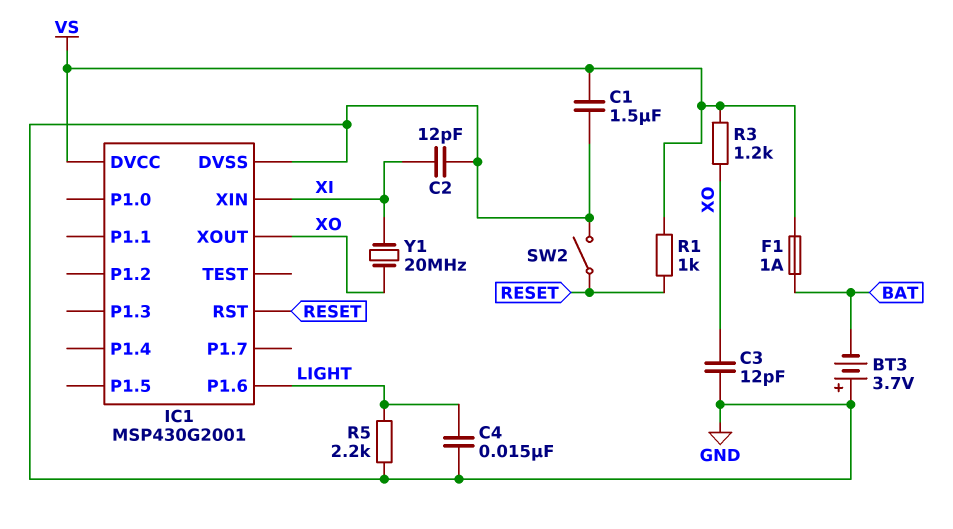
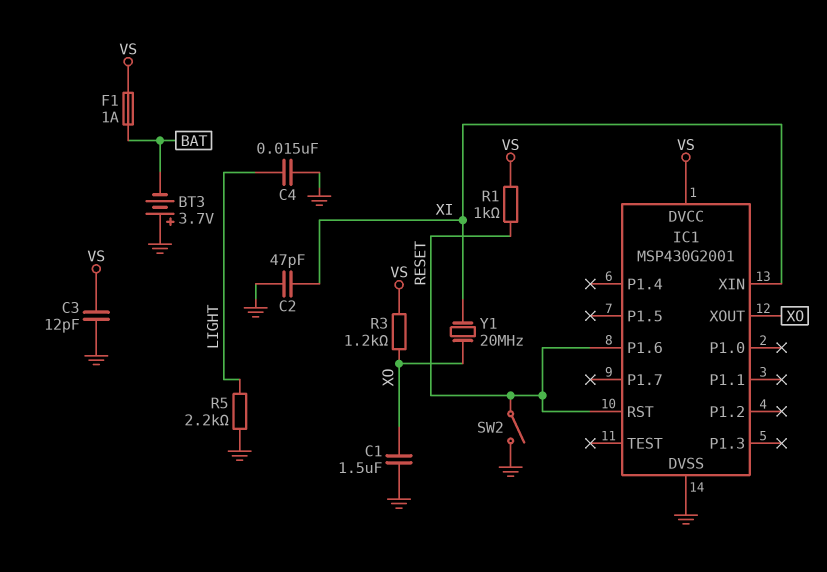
C1: 1.5uF (GND, VS) -> 1.5uF (GND, XO)
C2: 12pF (GND, XI) -> 47pF (GND, XI)
C3: 12pF (GND, XO) -> 12pF (GND, VS)
IC1 pin P1.6: LIGHT -> RESET

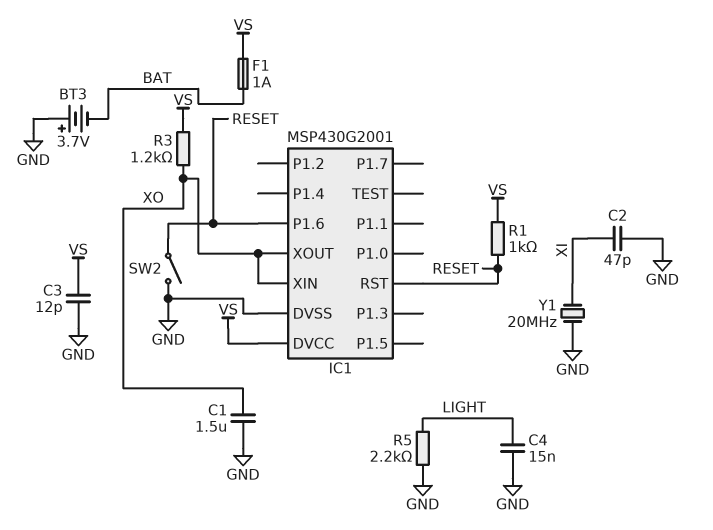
IC1 pin XIN: XI -> XO
Y1: 20MHz (XI, XO) -> 20MHz (GND, XI)

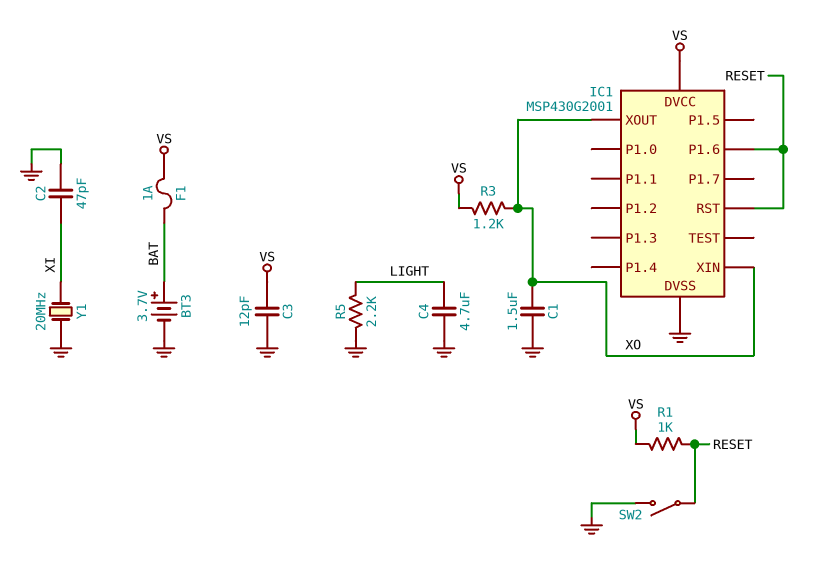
BT3: 3.7V (plus GND, minus BAT) -> 3.7V (plus BAT, minus GND)
C4: 15nF (GND, LIGHT) -> 4.7uF (GND, LIGHT)

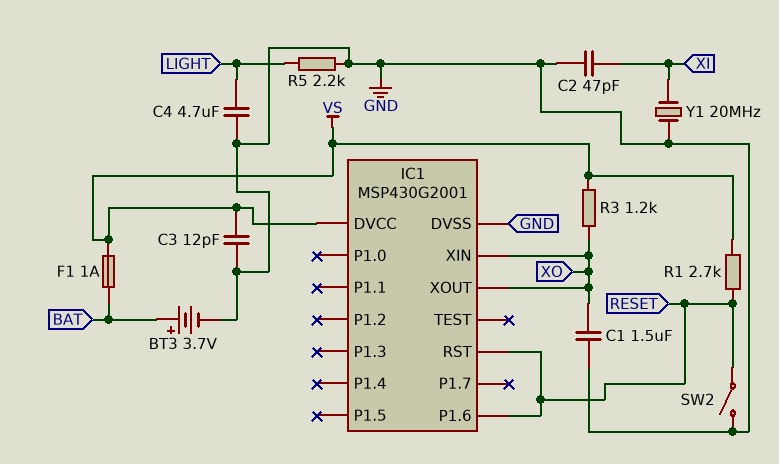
R1: 1k (RESET, VS) -> 2.7k (RESET, VS)

